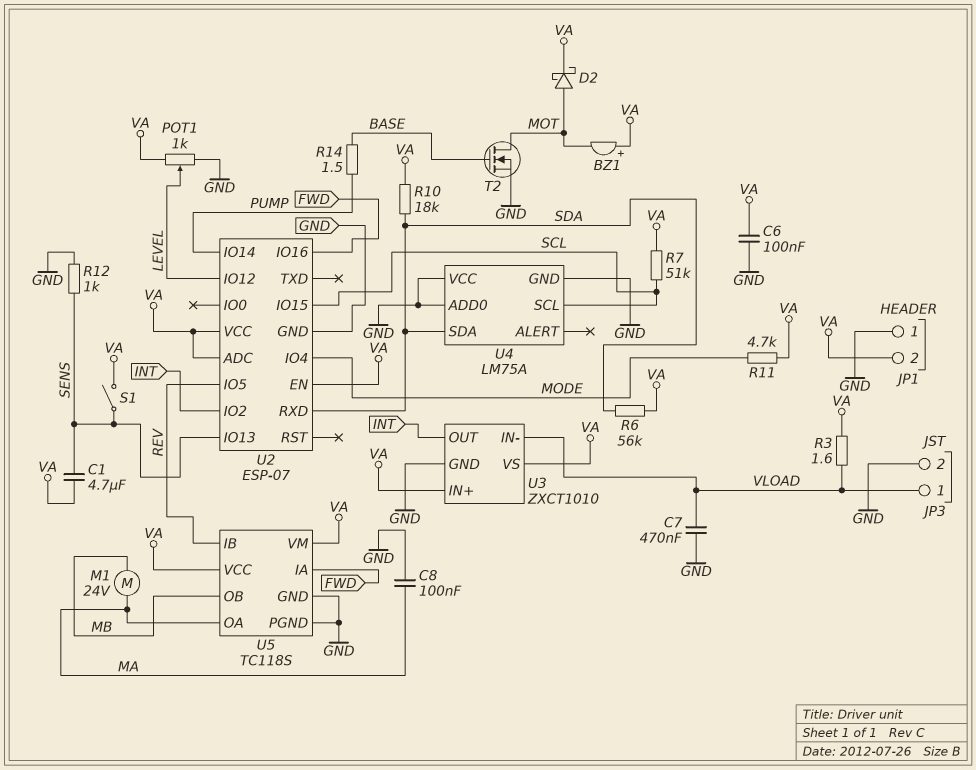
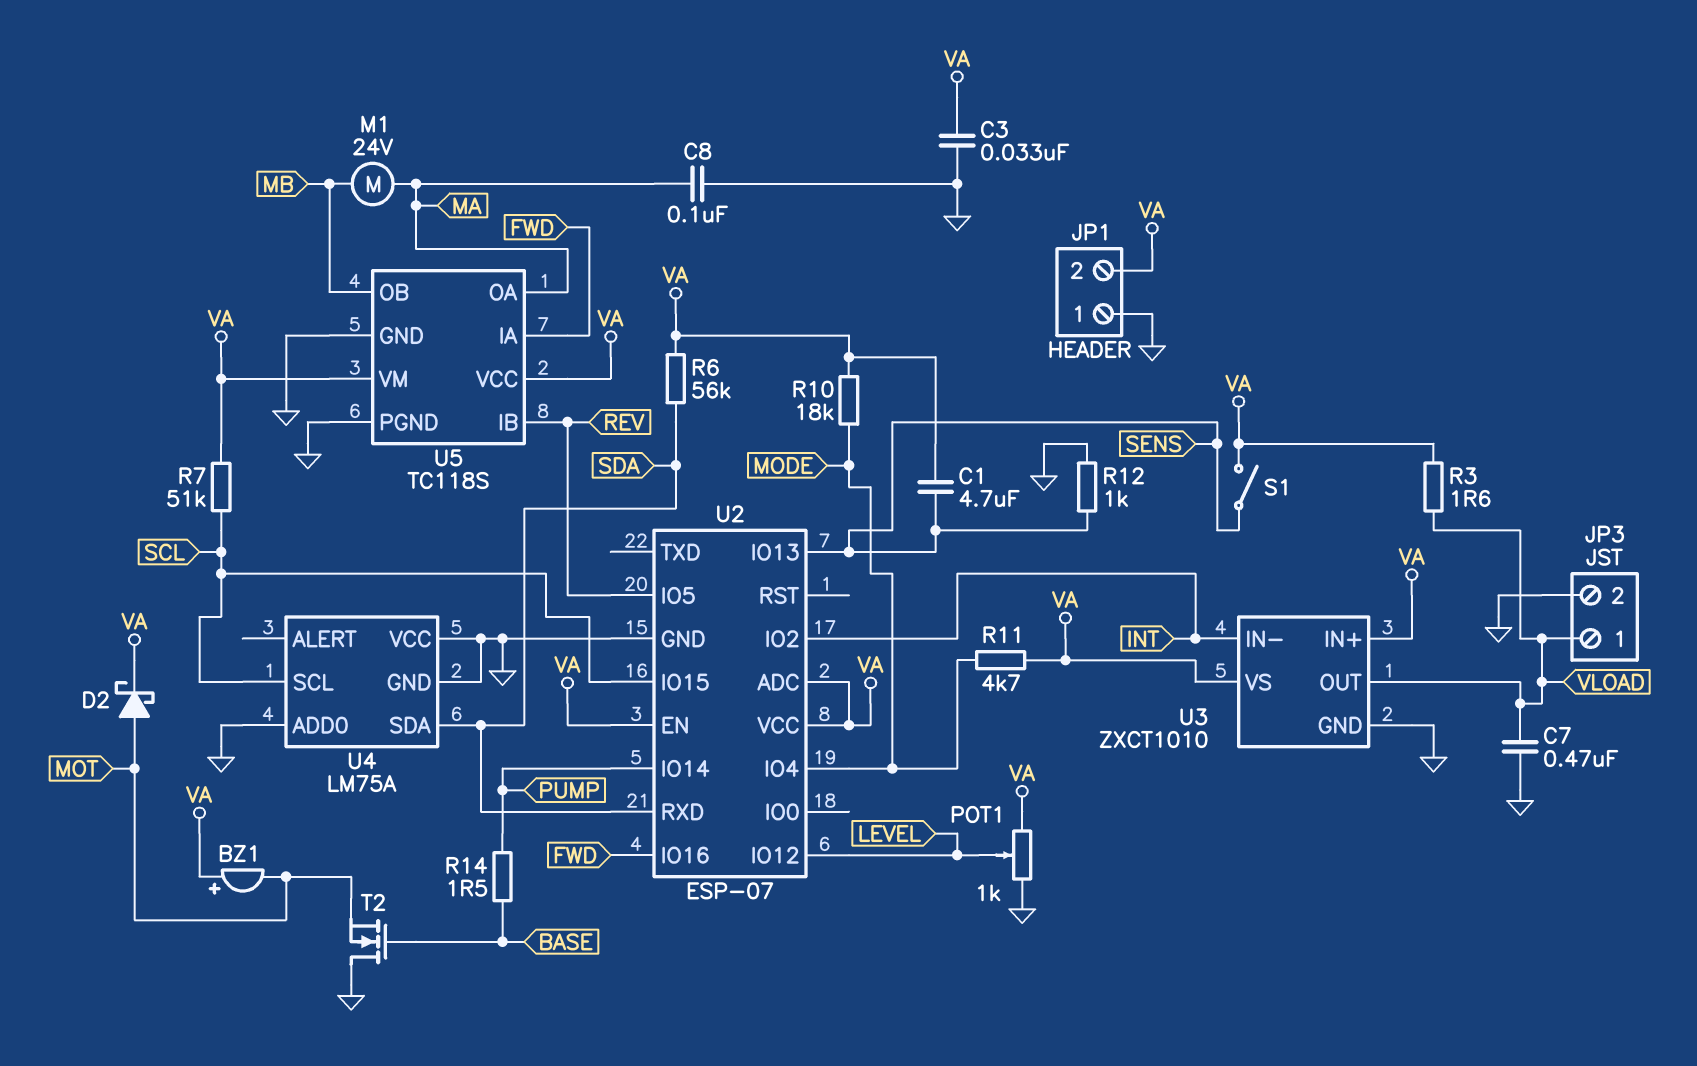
C3: none -> 33nF (GND, VA)
C6: 100nF (GND, VA) -> none
R10: 18k (SDA, VA) -> 18k (MODE, VA)
T2: NMOS (G BASE, D MOT, S GND) -> NMOS (G BASE, D GND, S MOT)
U3 pin IN-: VLOAD -> INT
U3 pin OUT: INT -> VLOAD

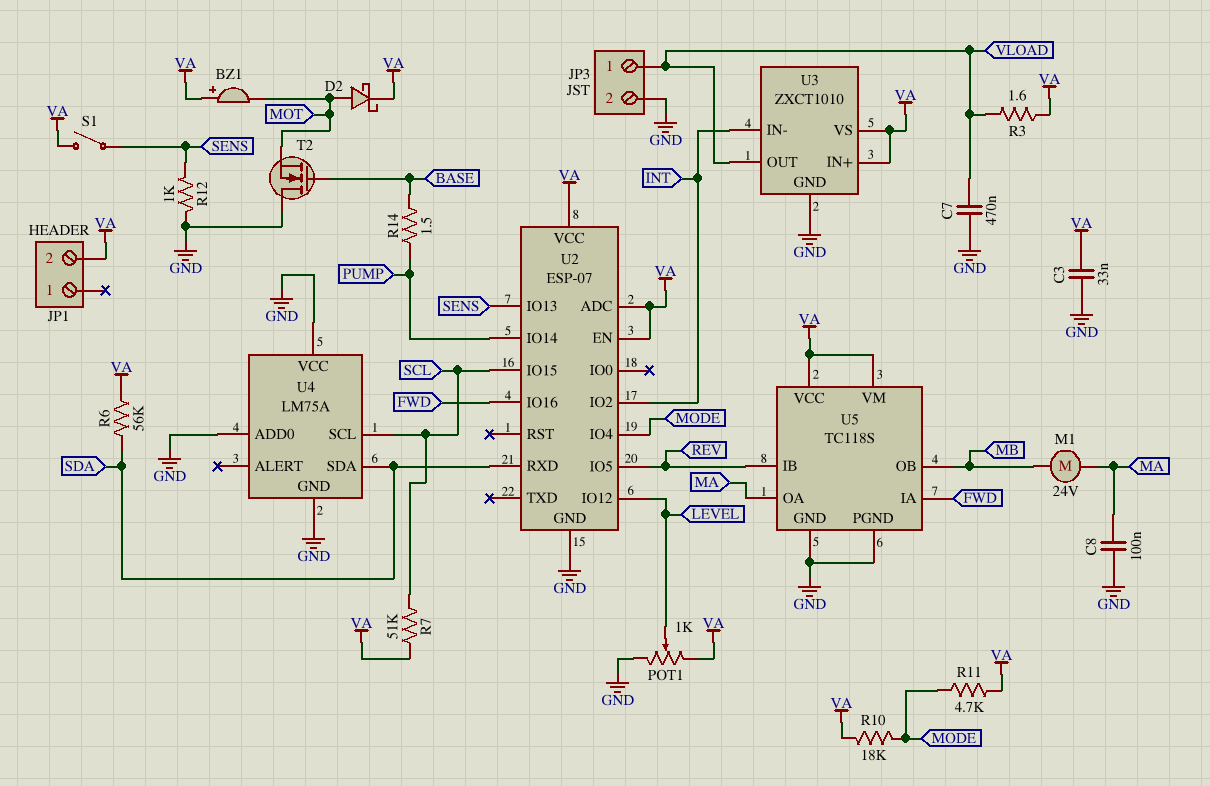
C1: 4.7uF (SENS, VA) -> none
JP1 pin 1: GND -> none

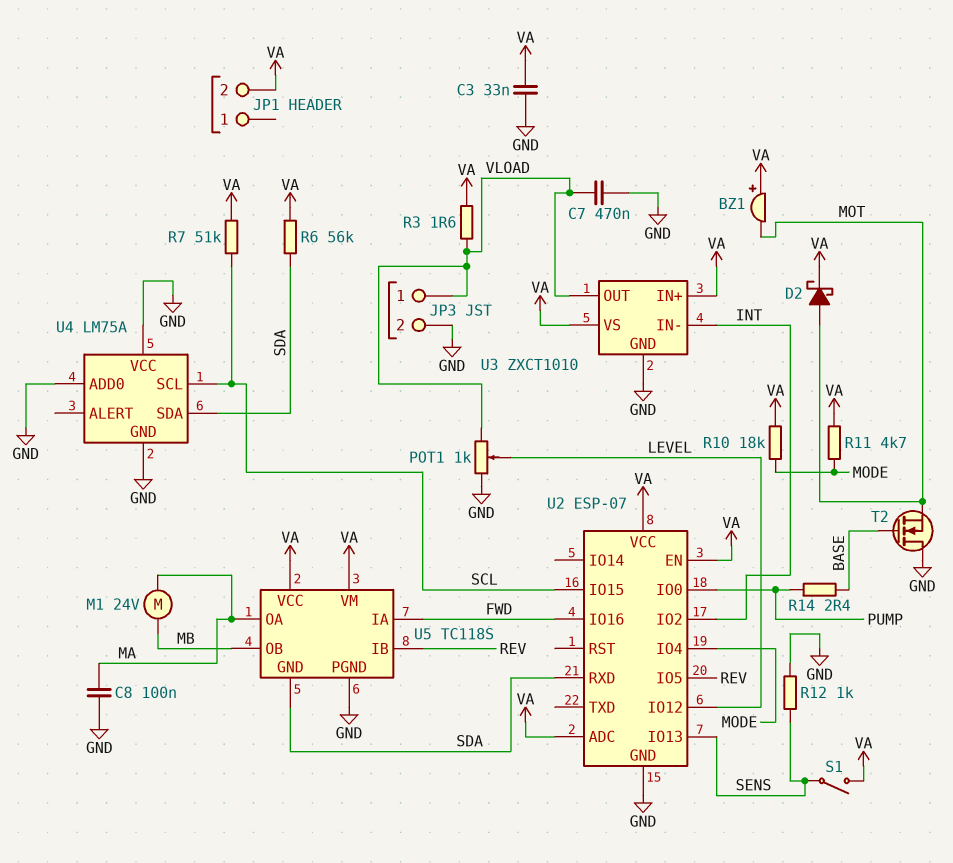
POT1: 1k (GND, VA, wiper LEVEL) -> 1k (GND, VLOAD, wiper LEVEL)
R14: 1.5 (BASE, PUMP) -> 2.4 (BASE, PUMP)
U2 pin IO0: none -> PUMP
U2 pin IO14: PUMP -> none
U5 pin GND: GND -> SDA

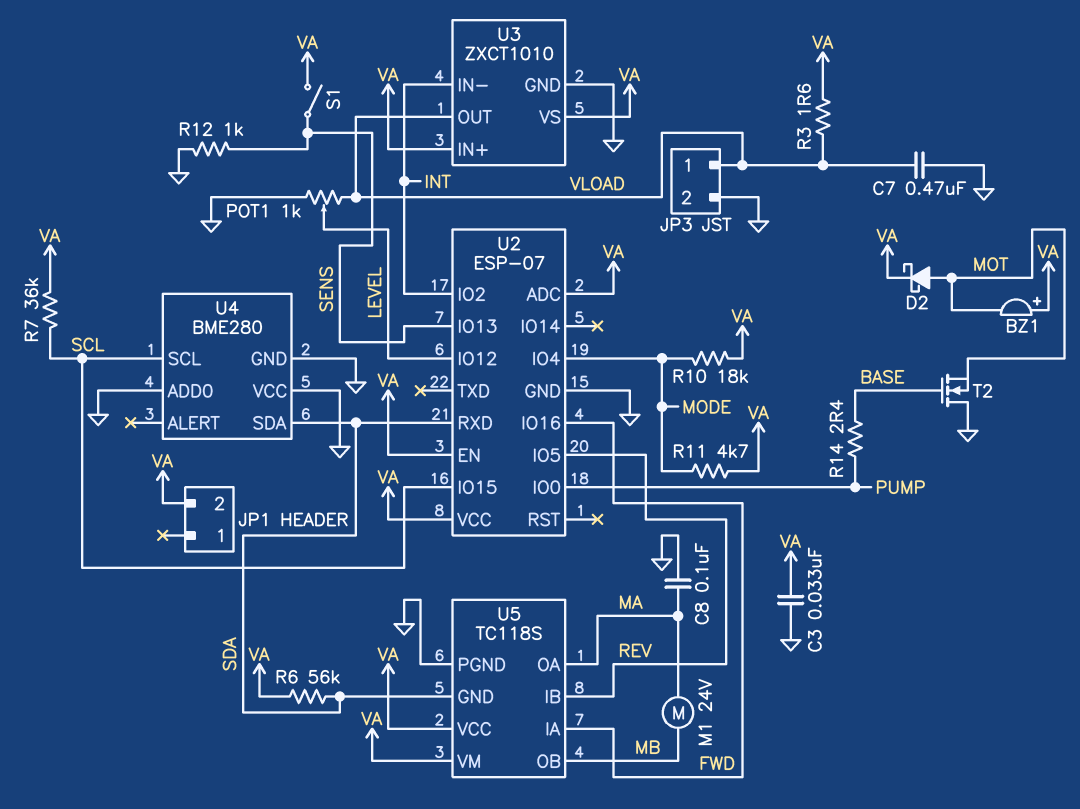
R7: 51k (SCL, VA) -> 36k (SCL, VA)
U4: LM75A -> BME280

